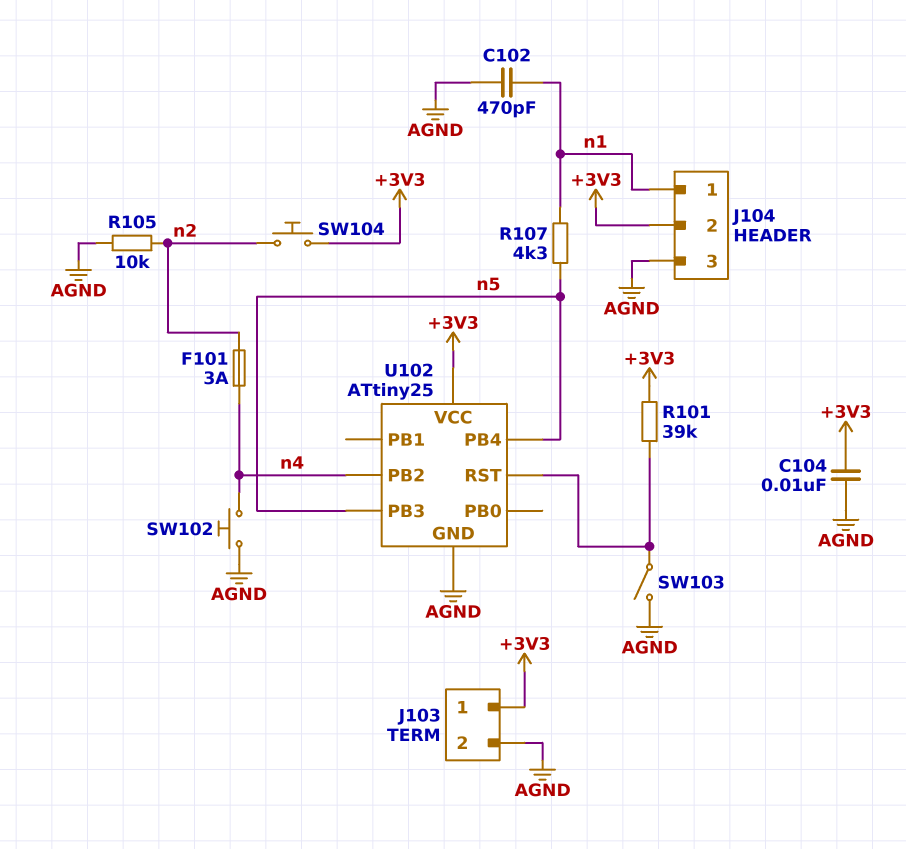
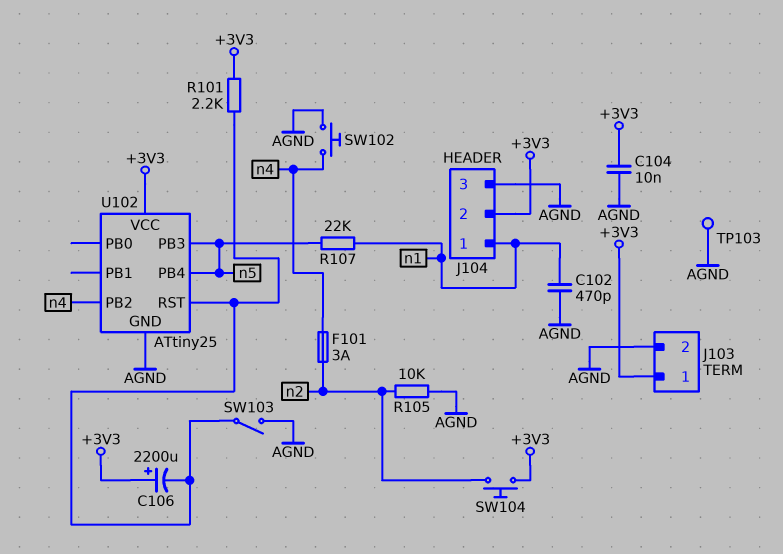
C106: none -> 2200uF (plus +3V3, minus U102/RST)
R101: 39k (+3V3, U102/RST) -> 2.2k (+3V3, U102/RST)
R107: 4.3k (n1, n5) -> 22k (n1, n5)
TP103: none -> test point (AGND)

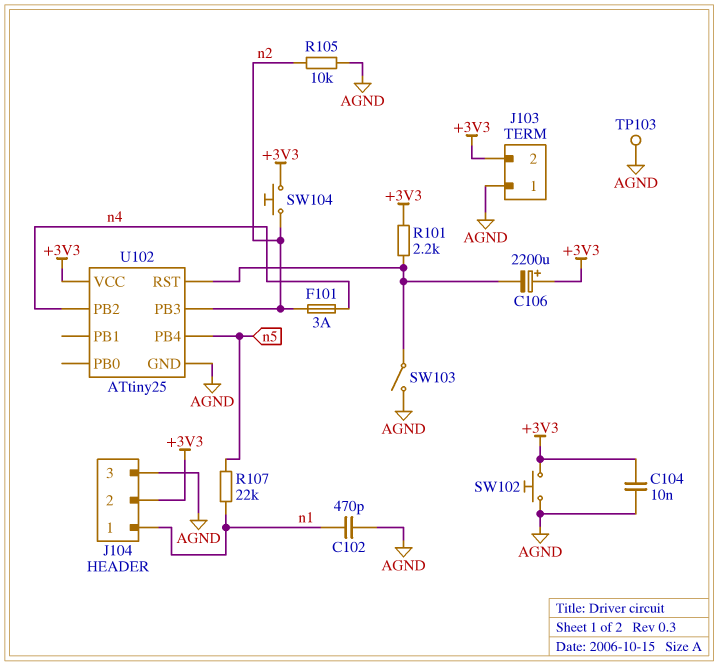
J103 pin 1: +3V3 -> AGND
J103 pin 2: AGND -> +3V3
SW102: button (AGND, n4) -> button (+3V3, AGND)
U102 pin PB3: n5 -> n2

